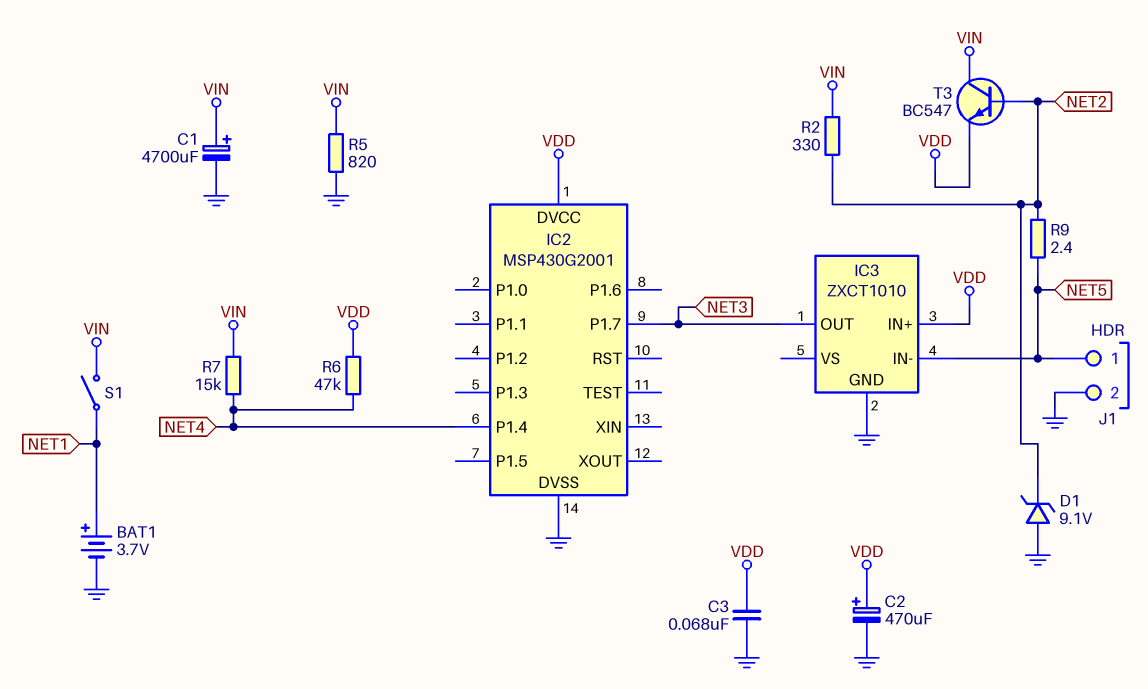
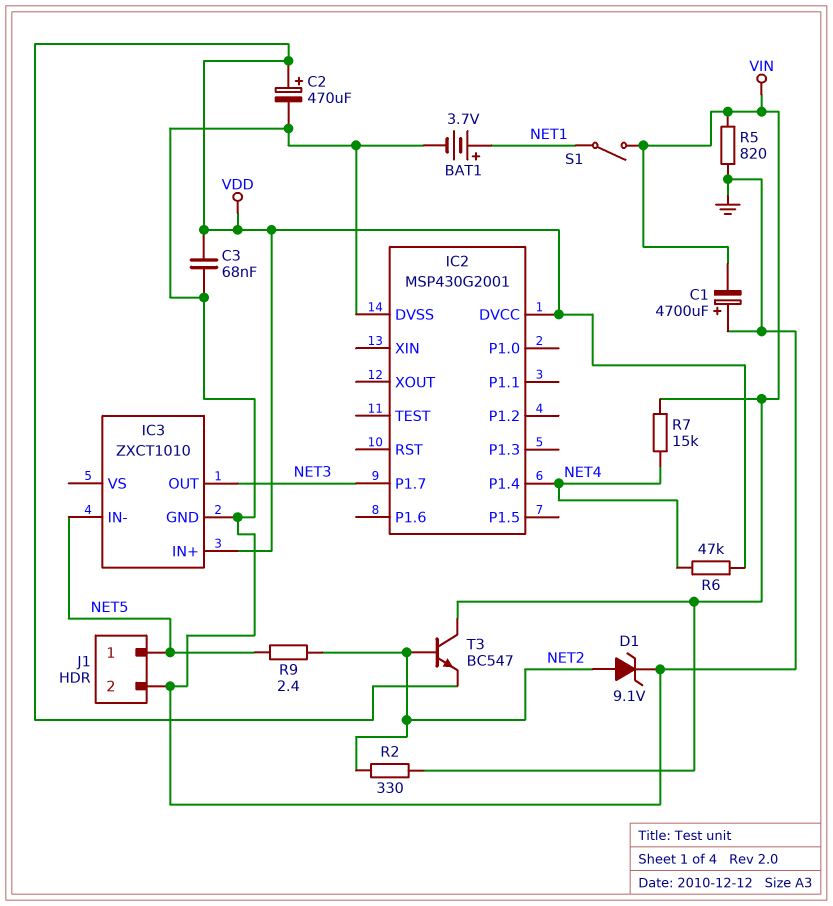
C1: 4700uF (plus VIN, minus GND) -> 4700uF (plus GND, minus VIN)
D1: zener 9.1V (A GND, K NET2) -> zener 9.1V (A NET2, K GND)

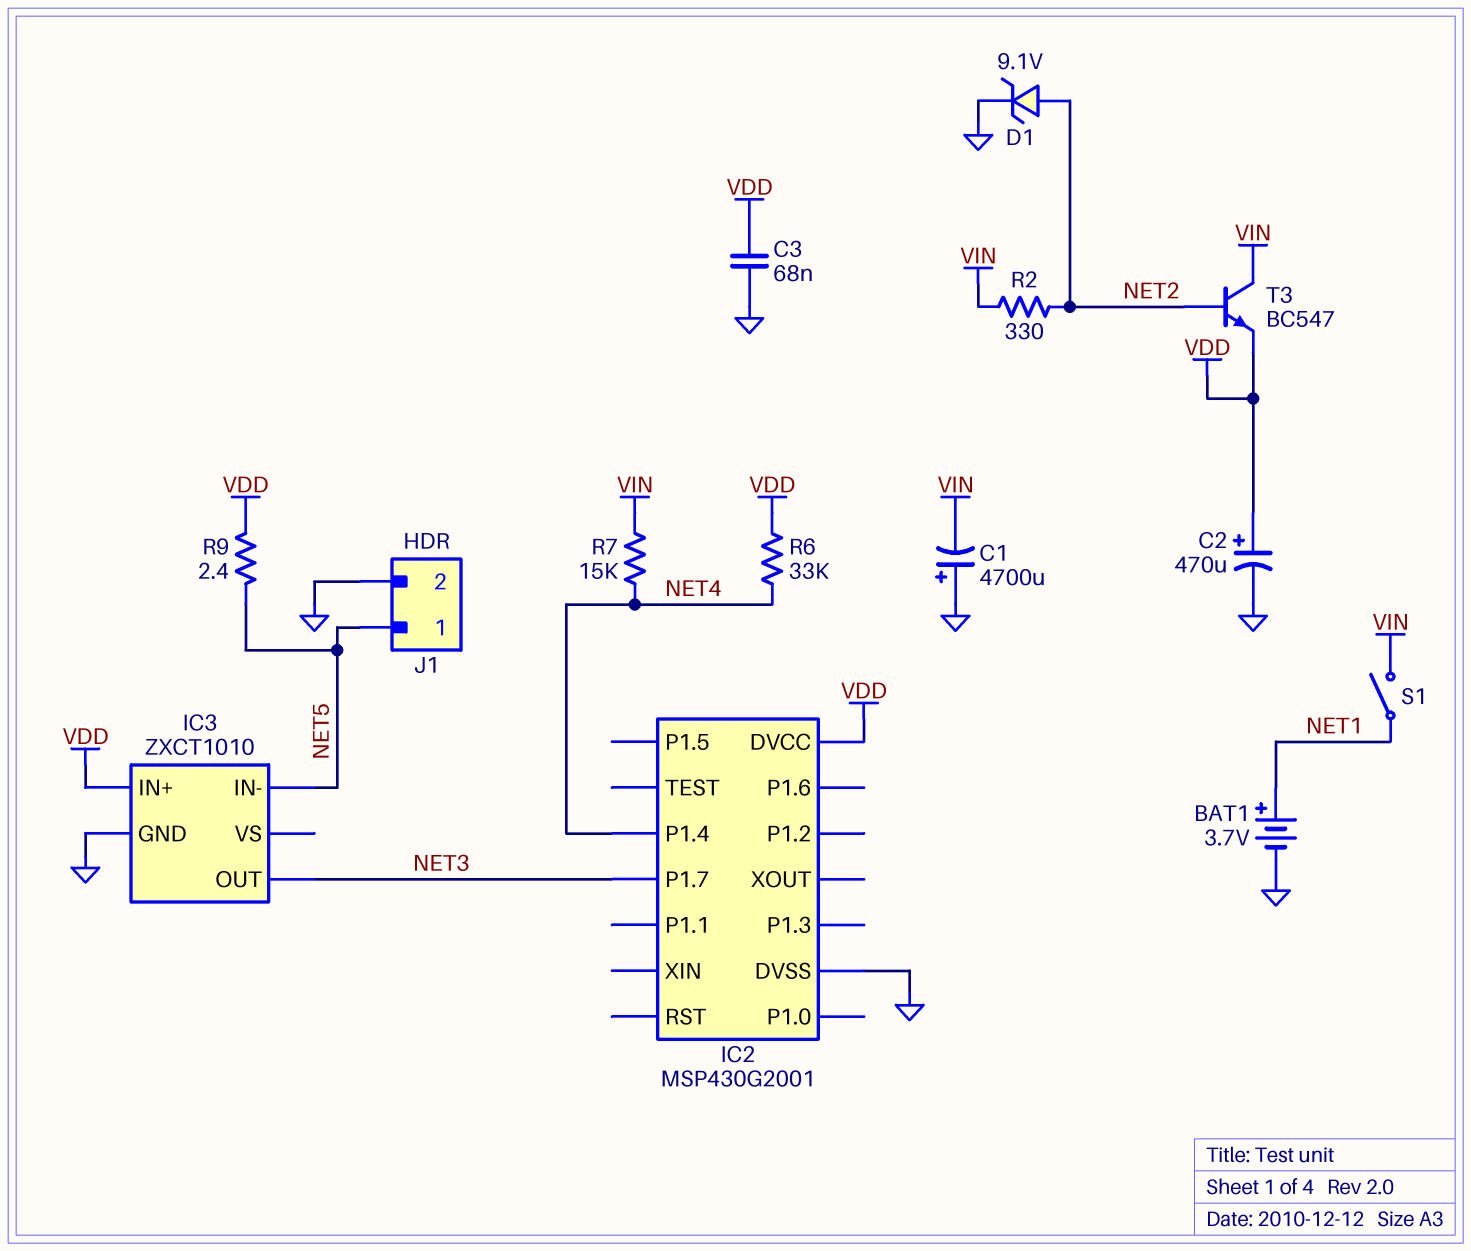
R5: 820 (GND, VIN) -> none
R6: 47k (NET4, VDD) -> 33k (NET4, VDD)
R9: 2.4 (NET2, NET5) -> 2.4 (NET5, VDD)

